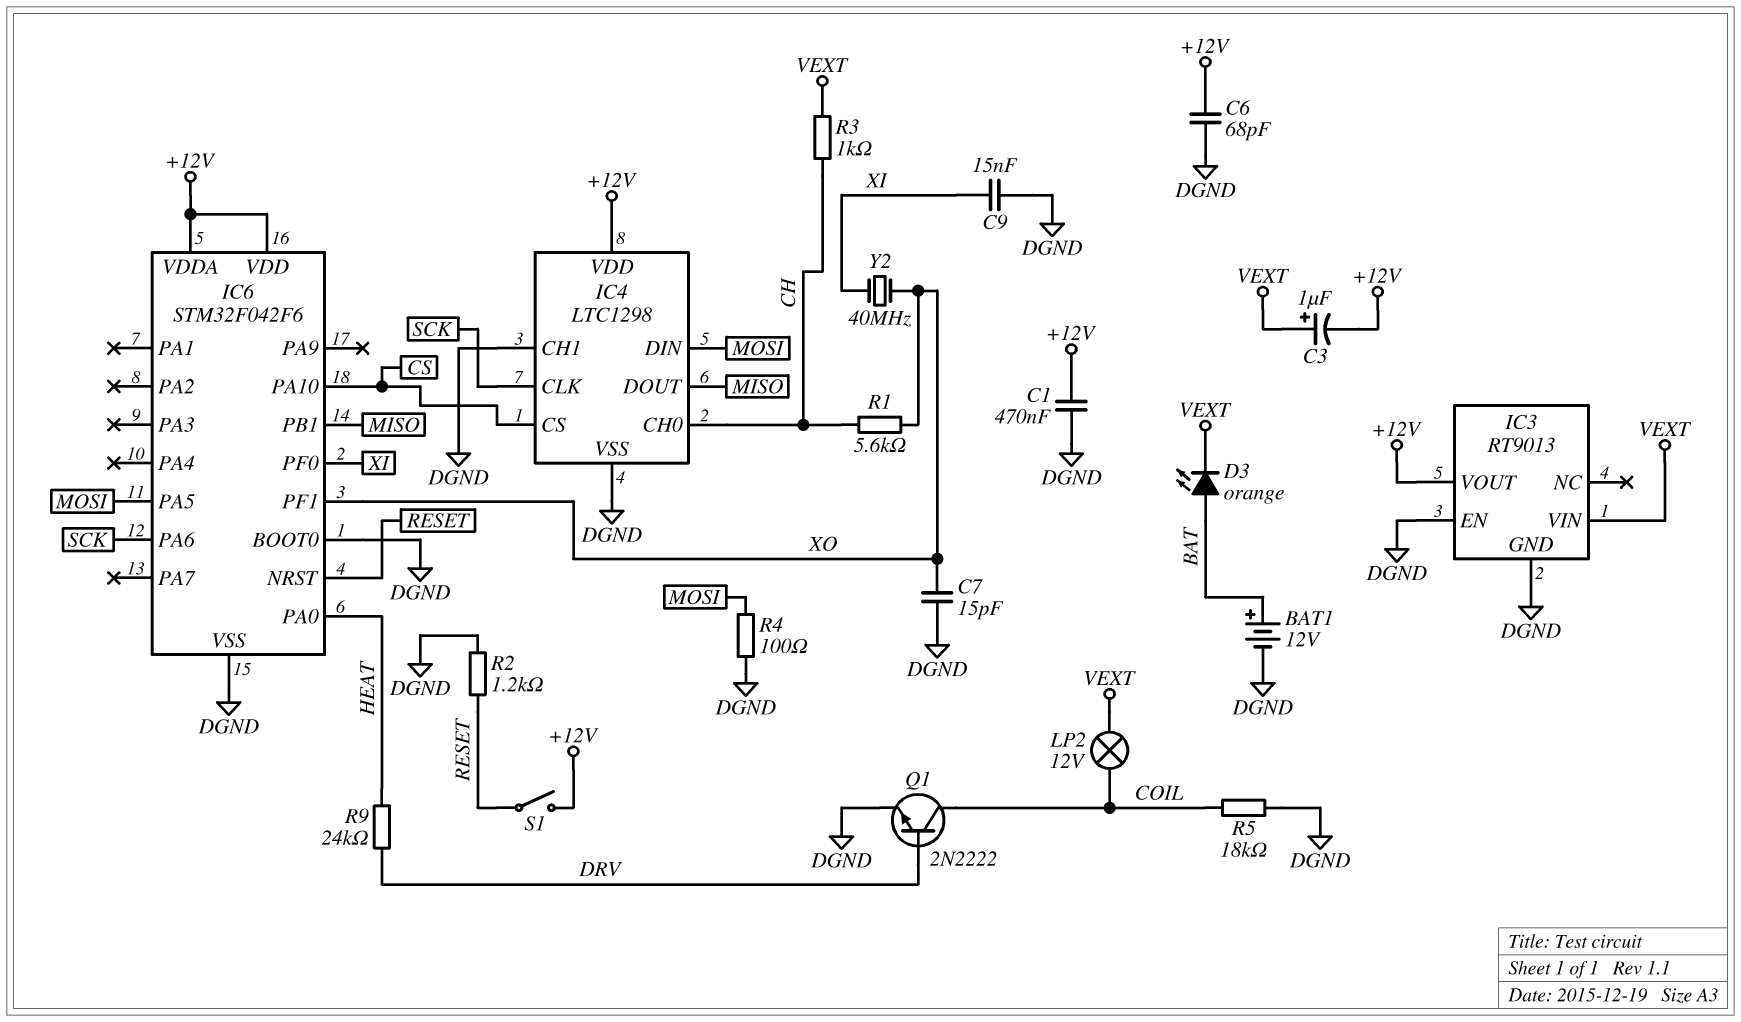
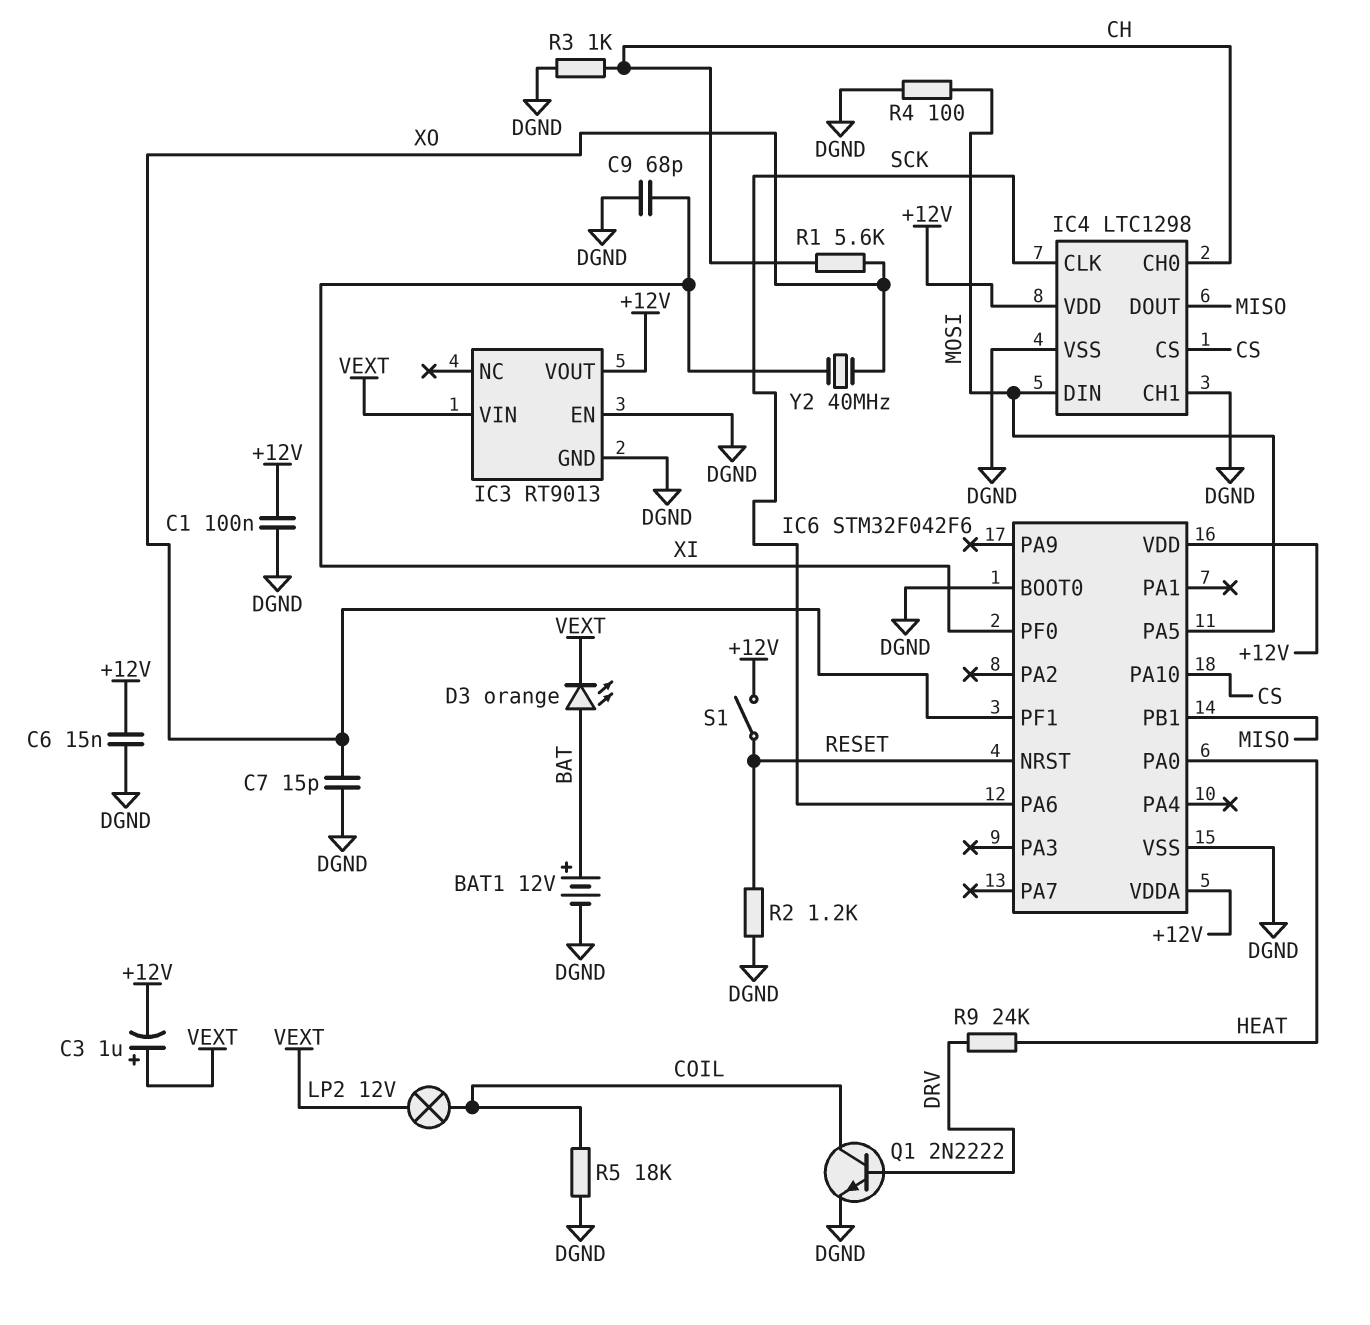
C1: 470nF (+12V, DGND) -> 100nF (+12V, DGND)
C6: 68pF (+12V, DGND) -> 15nF (+12V, DGND)
C9: 15nF (DGND, XI) -> 68pF (DGND, XI)
R3: 1k (CH, VEXT) -> 1k (CH, DGND)

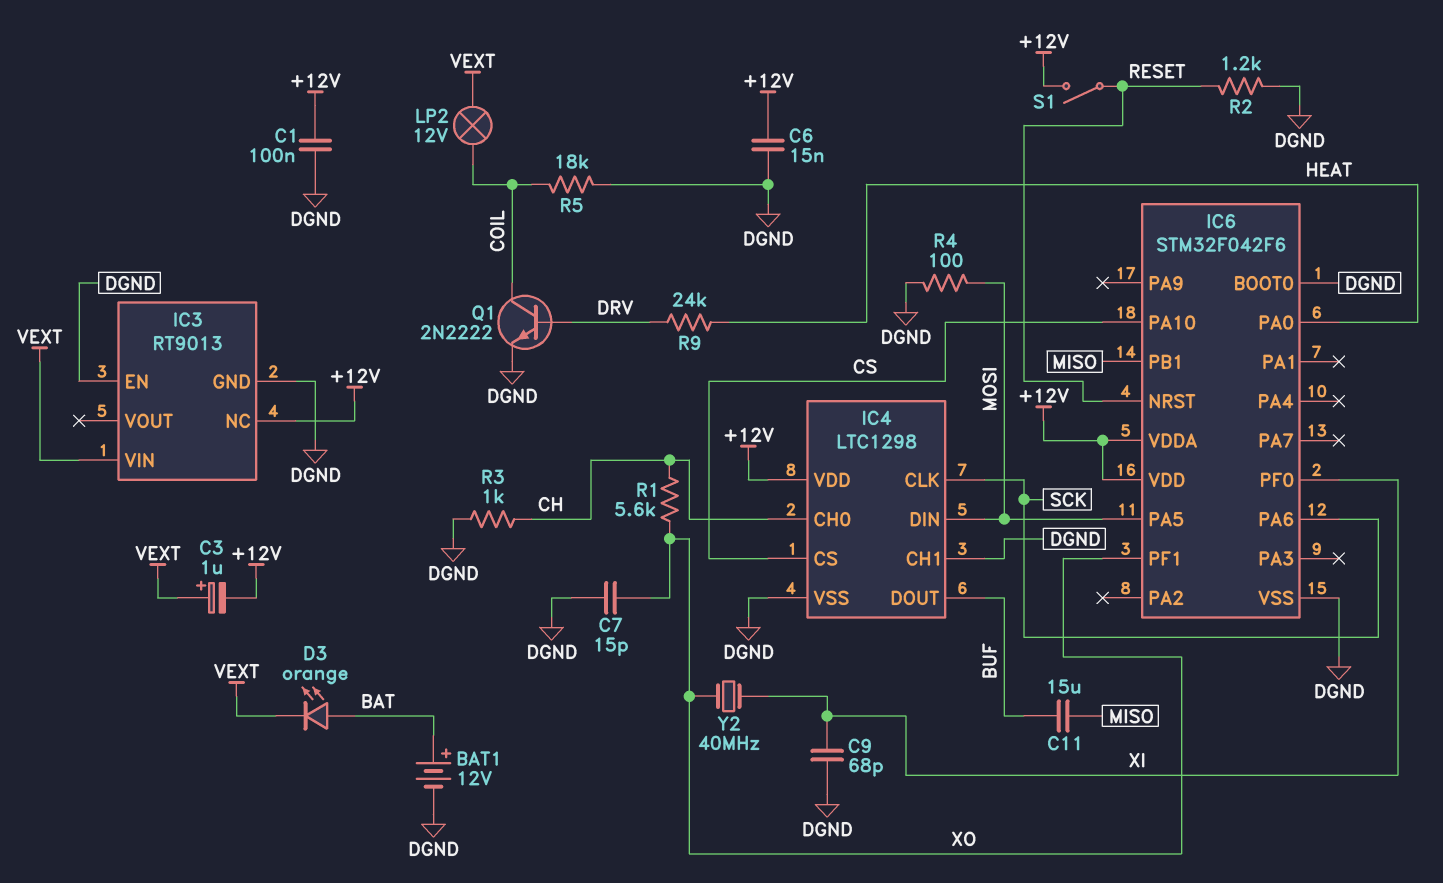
C11: none -> 15uF (BUF, MISO)
IC3 pin NC: none -> +12V
IC3 pin VOUT: +12V -> none
IC4 pin DOUT: MISO -> BUF

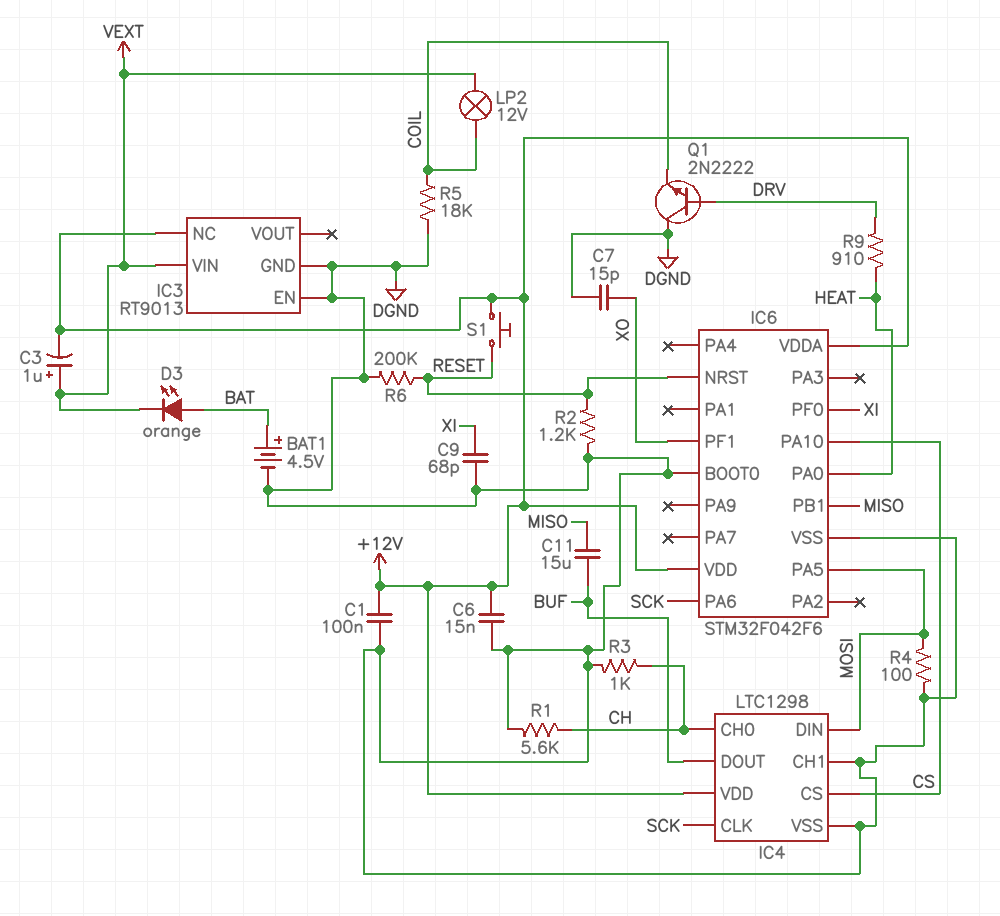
BAT1: 12V (plus BAT, minus DGND) -> 4.5V (plus BAT, minus DGND)
Q1: NPN 2N2222 (B DRV, C COIL, E DGND) -> NPN 2N2222 (B DRV, C DGND, E COIL)
R1: 5.6k (CH, XO) -> 5.6k (CH, DGND)
R6: none -> 200k (DGND, RESET)
R9: 24k (DRV, HEAT) -> 910 (DRV, HEAT)
S1: switch (+12V, RESET) -> button (+12V, RESET)
Y2: 40MHz (XI, XO) -> none

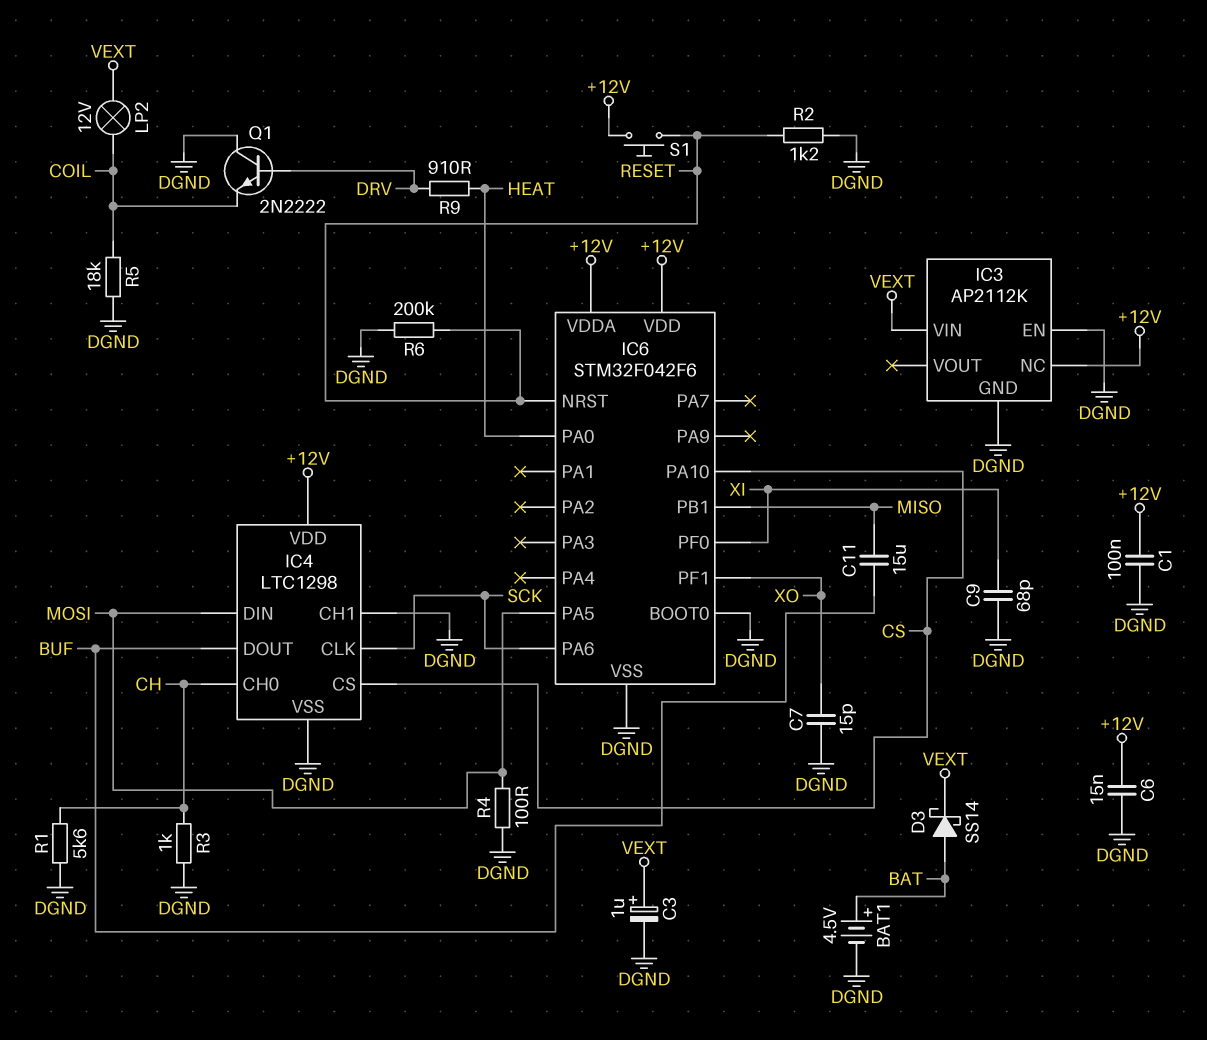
C3: 1uF (plus VEXT, minus +12V) -> 1uF (plus VEXT, minus DGND)
D3: LED orange (A BAT, K VEXT) -> schottky SS14 (A BAT, K VEXT)
IC3: RT9013 -> AP2112K

